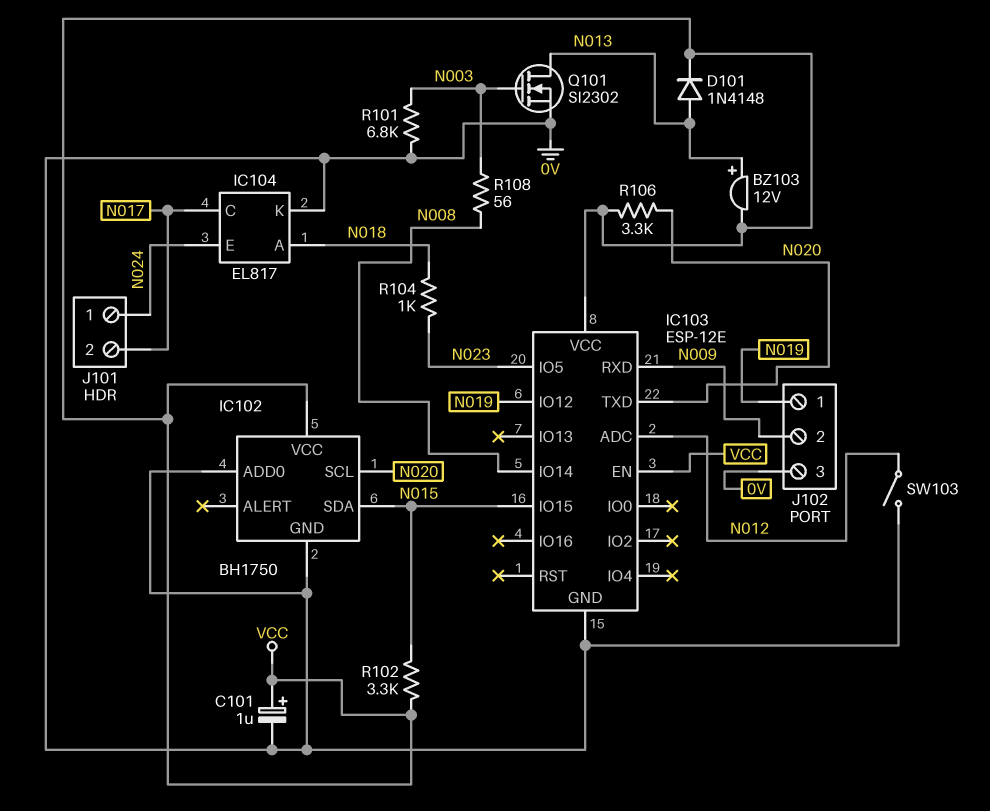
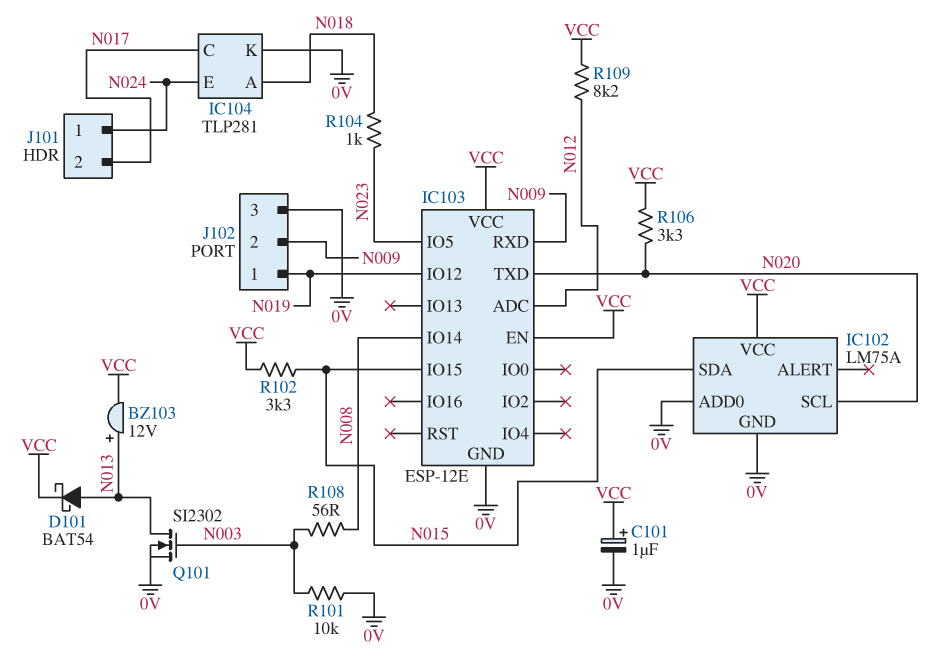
D101: diode 1N4148 (A N013, K VCC) -> schottky BAT54 (A N013, K VCC)
IC102: BH1750 -> LM75A
IC104: EL817 -> TLP281
R101: 6.8k (0V, N003) -> 10k (0V, N003)
R109: none -> 8.2k (N012, VCC)
SW103: switch (0V, N012) -> none

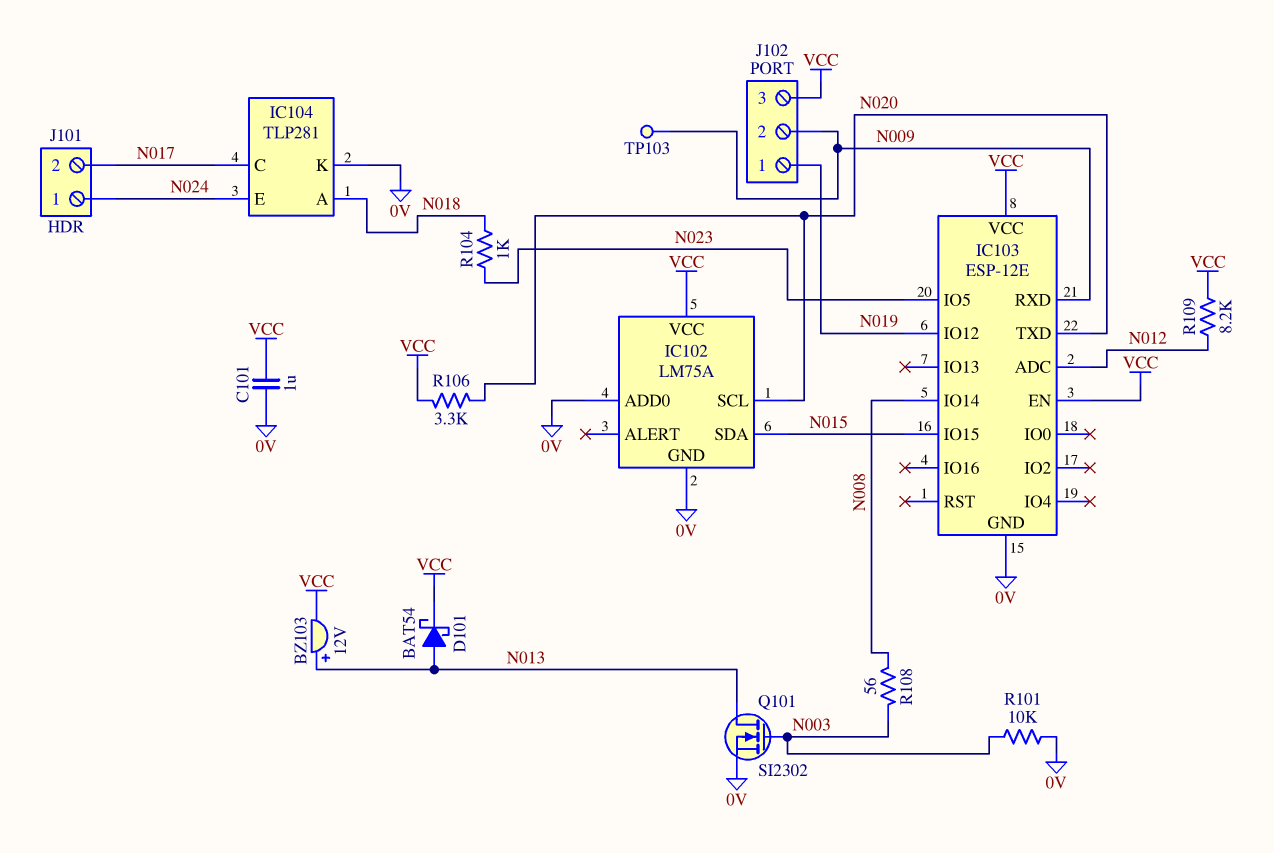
C101: 1uF (plus VCC, minus 0V) -> 1uF (0V, VCC)
J102 pin 3: 0V -> VCC
R102: 3.3k (N015, VCC) -> none
TP103: none -> test point (N009)

